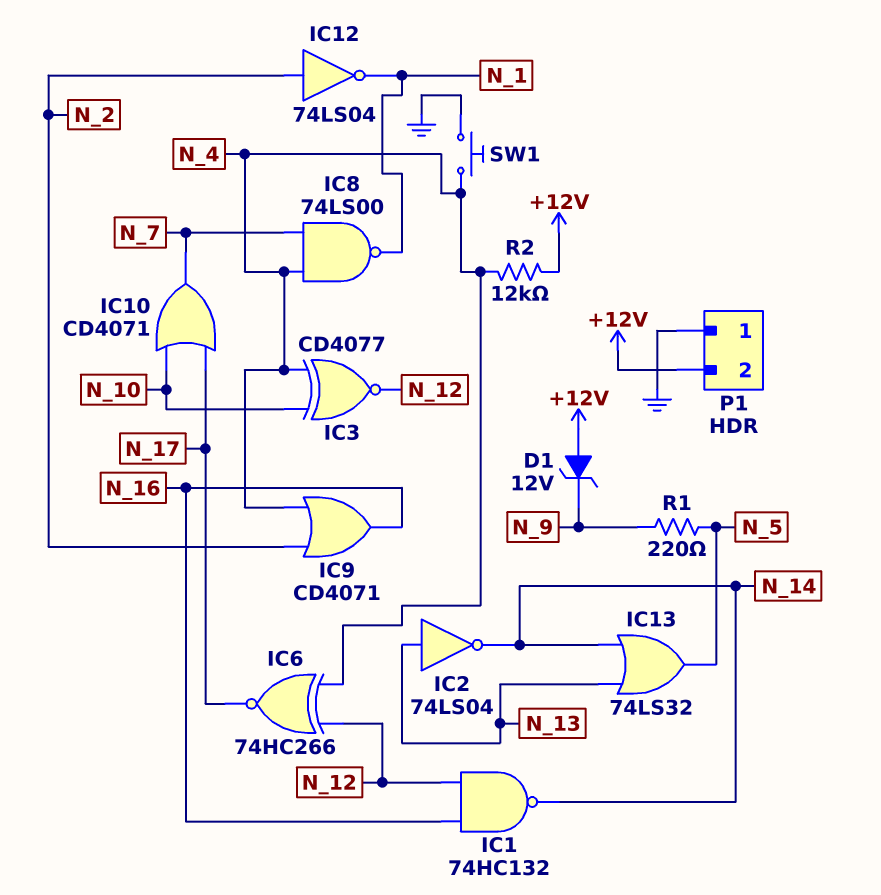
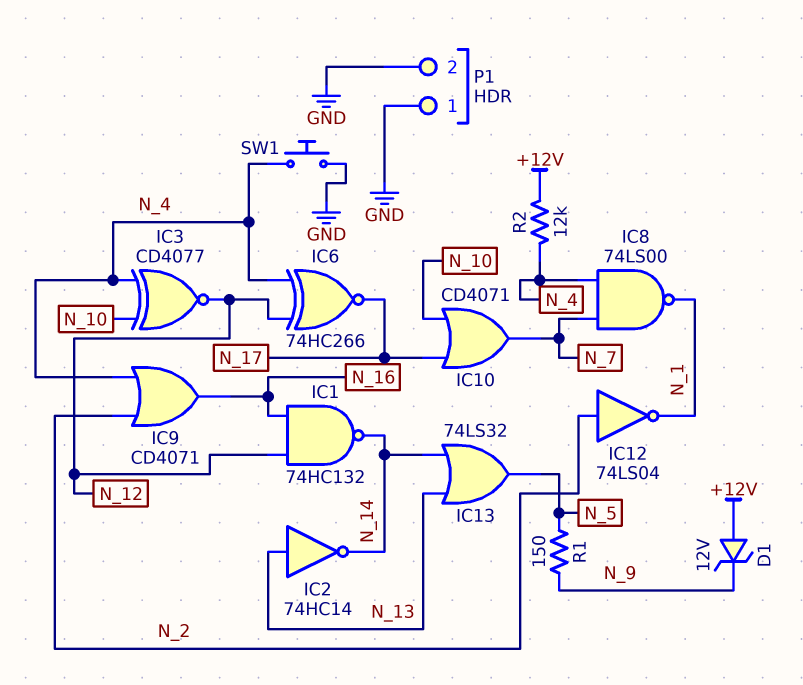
IC2: NOT 74LS04 (in N_13, out N_14) -> NOT 74HC14 (in N_13, out N_14)
P1 pin 2: +12V -> GND
R1: 220 (N_5, N_9) -> 150 (N_5, N_9)

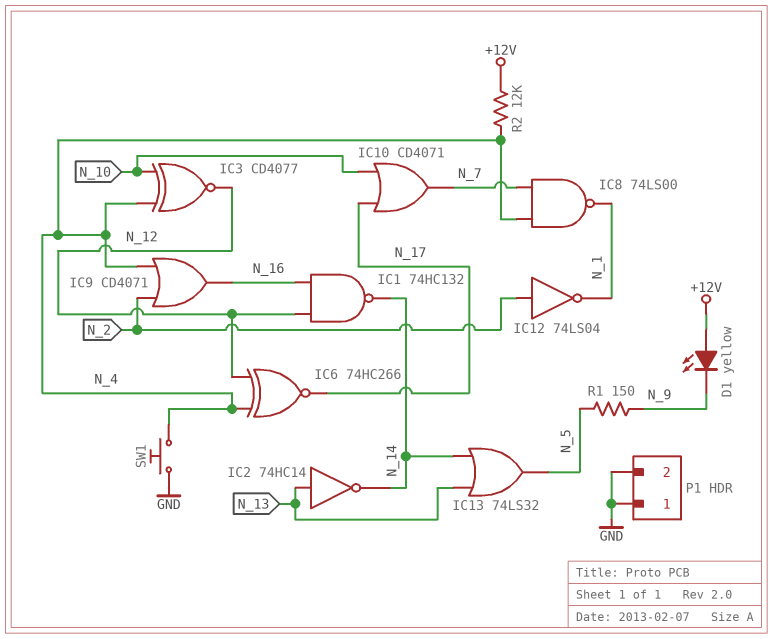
D1: zener 12V (A +12V, K N_9) -> LED yellow (A +12V, K N_9)

